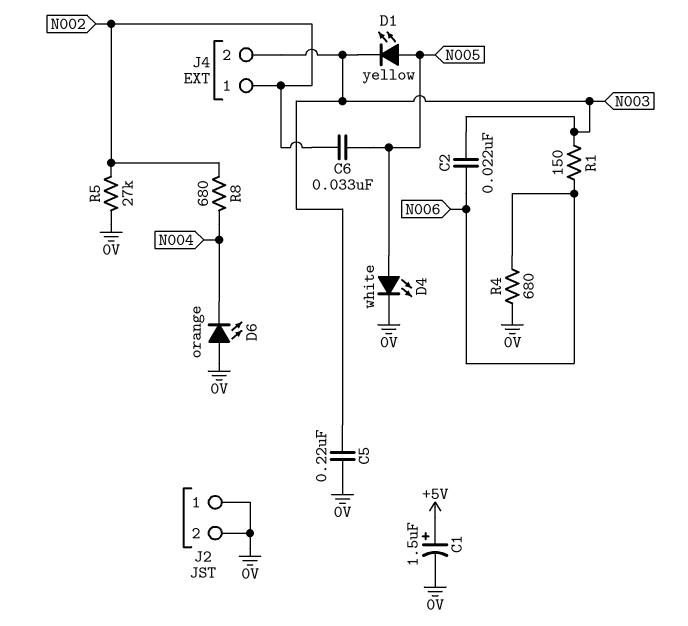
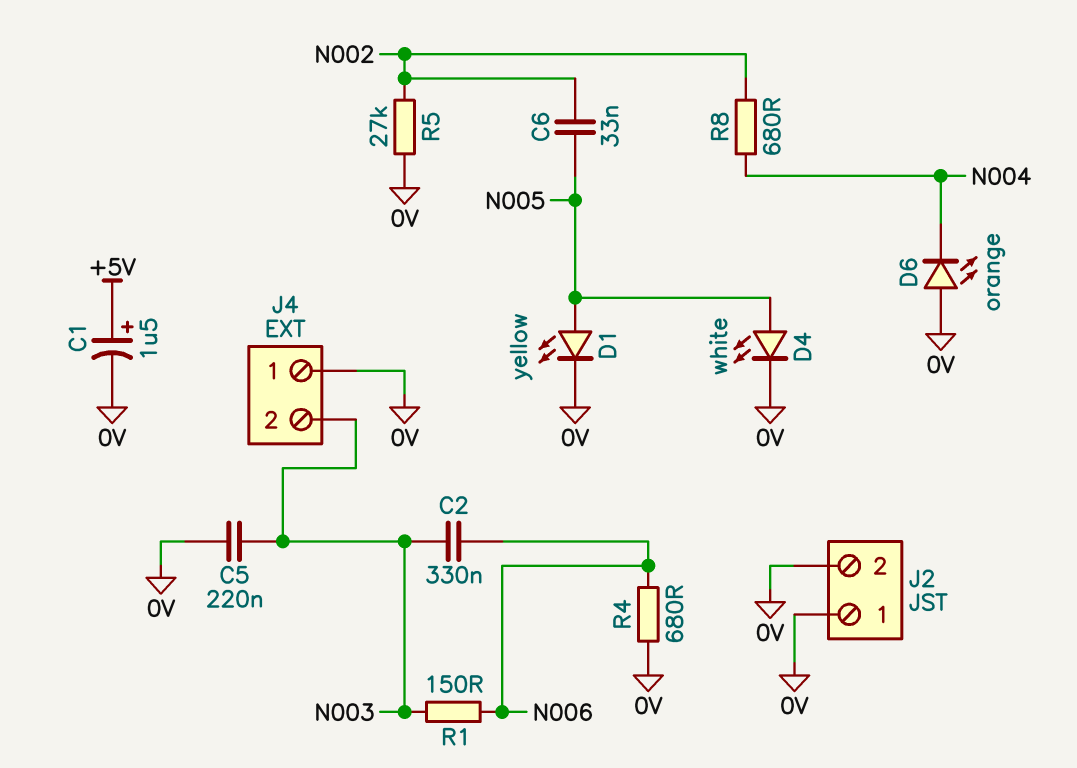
C2: 22nF (N003, N006) -> 330nF (N003, N006)
D1: LED yellow (A N005, K N003) -> LED yellow (A N005, K 0V)
J4 pin 1: N002 -> 0V

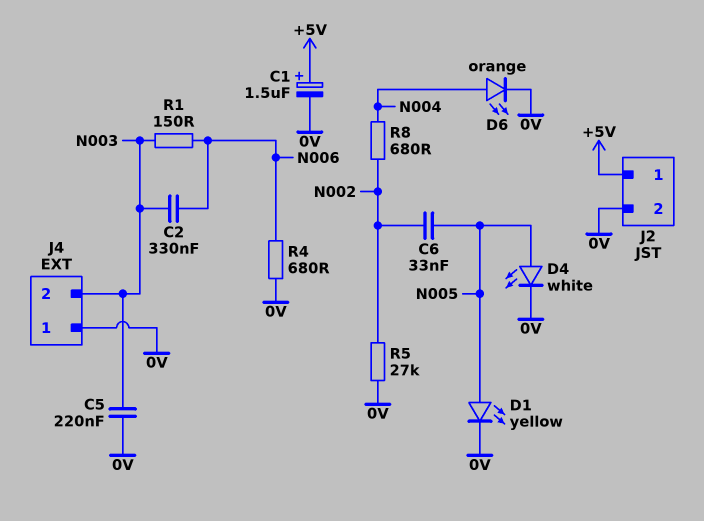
D6: LED orange (A 0V, K N004) -> LED orange (A N004, K 0V)
J2 pin 1: 0V -> +5V

